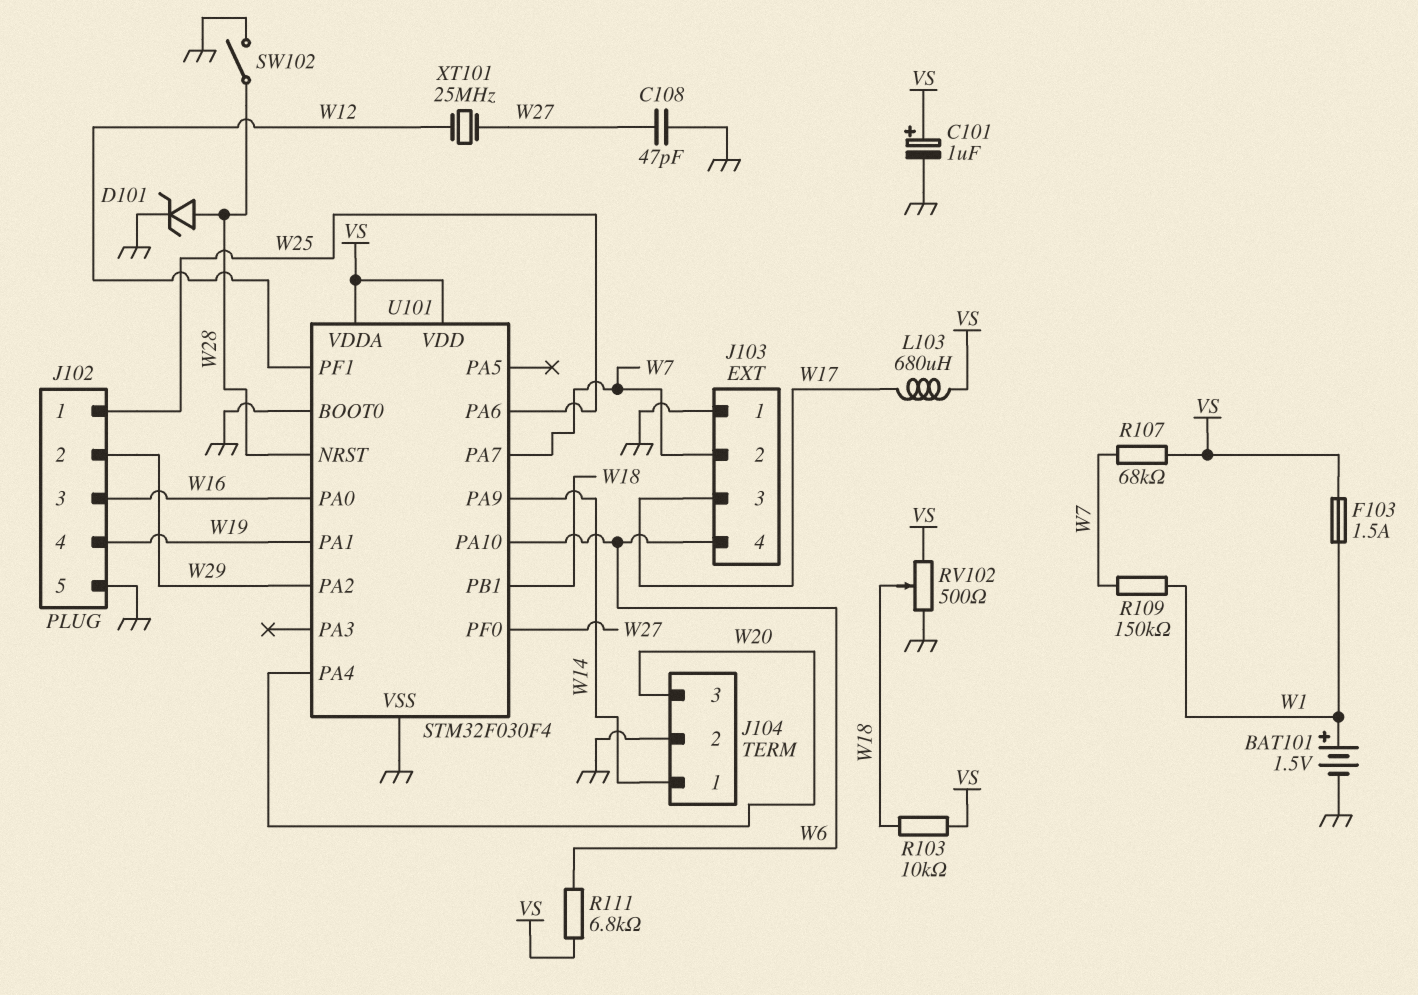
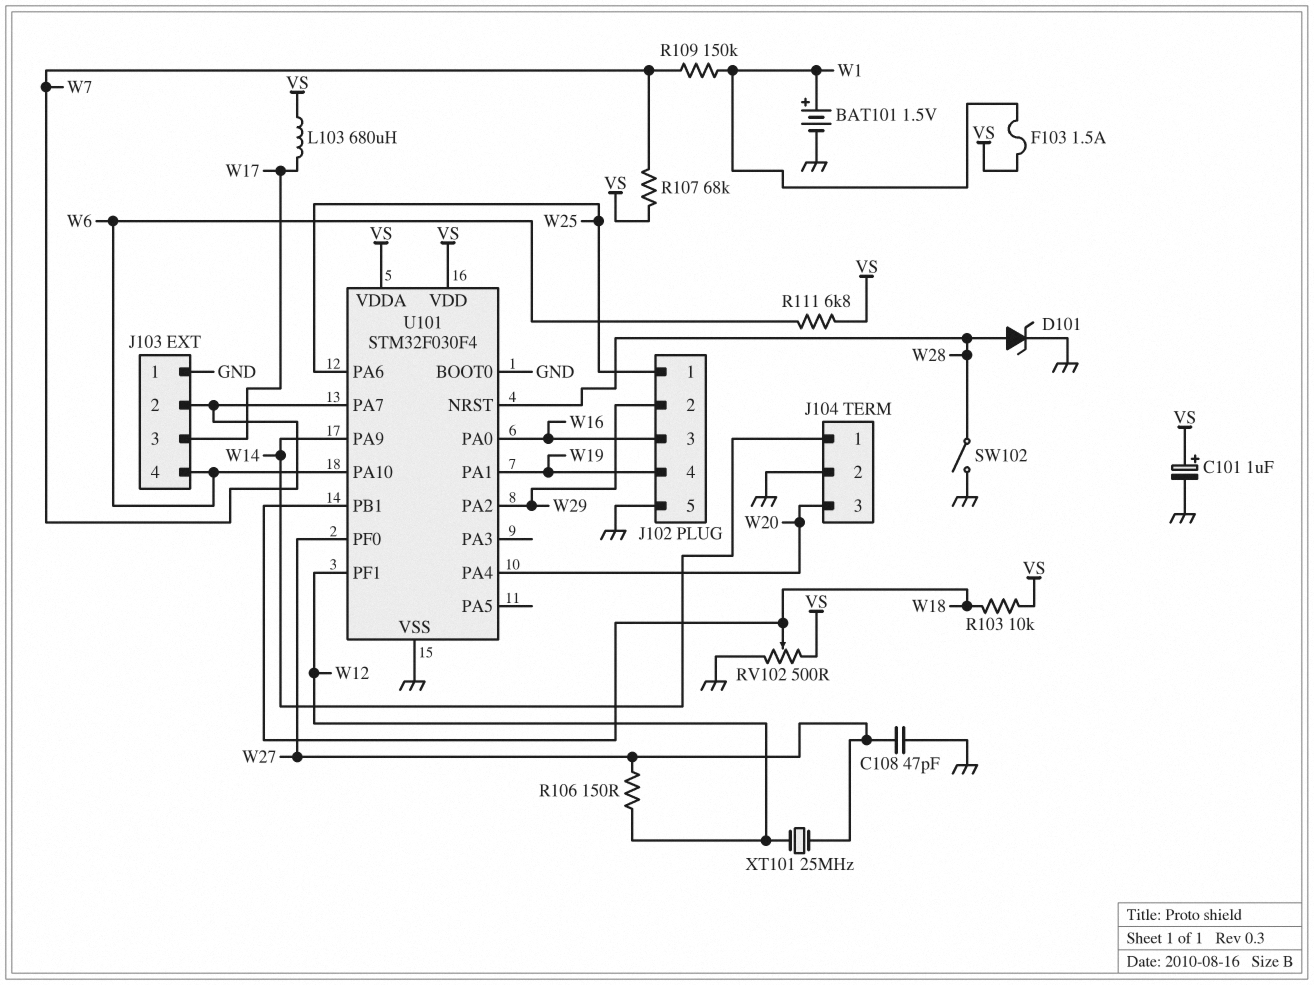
R106: none -> 150 (W12, W27)

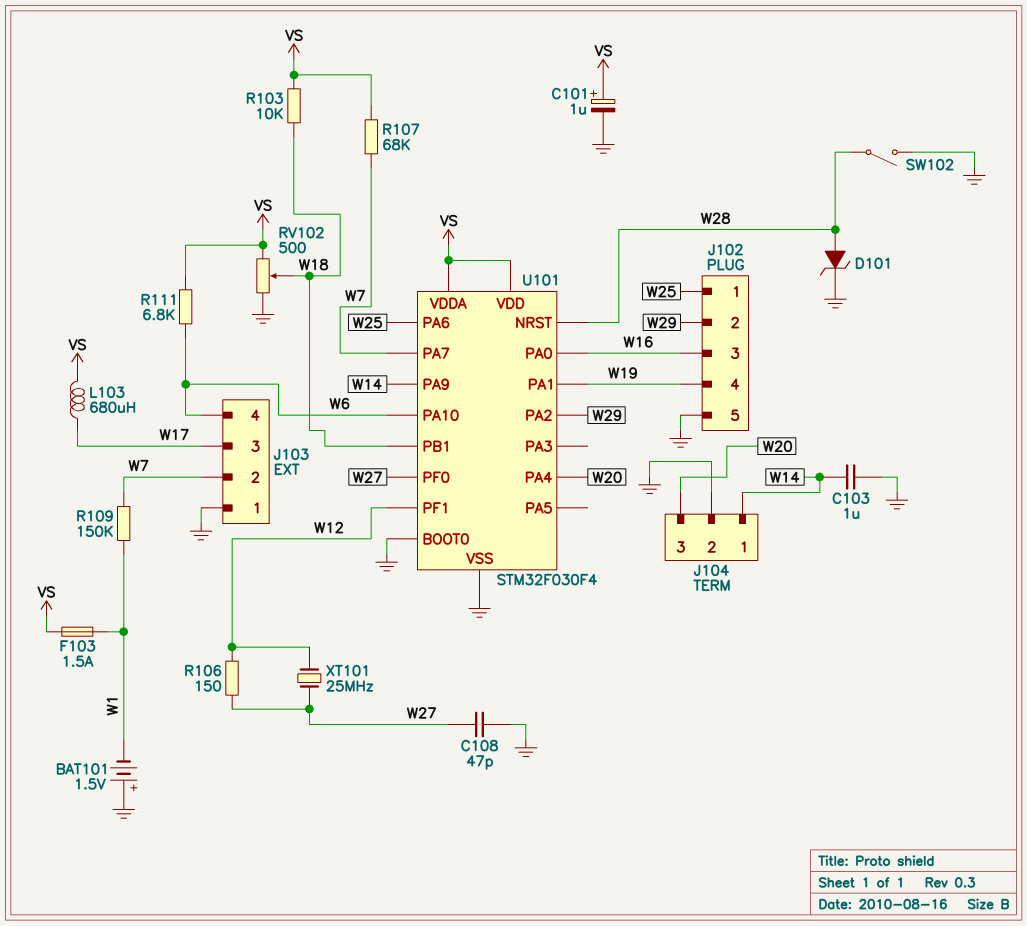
BAT101: 1.5V (plus W1, minus GND) -> 1.5V (plus GND, minus W1)
C103: none -> 1uF (GND, W14)

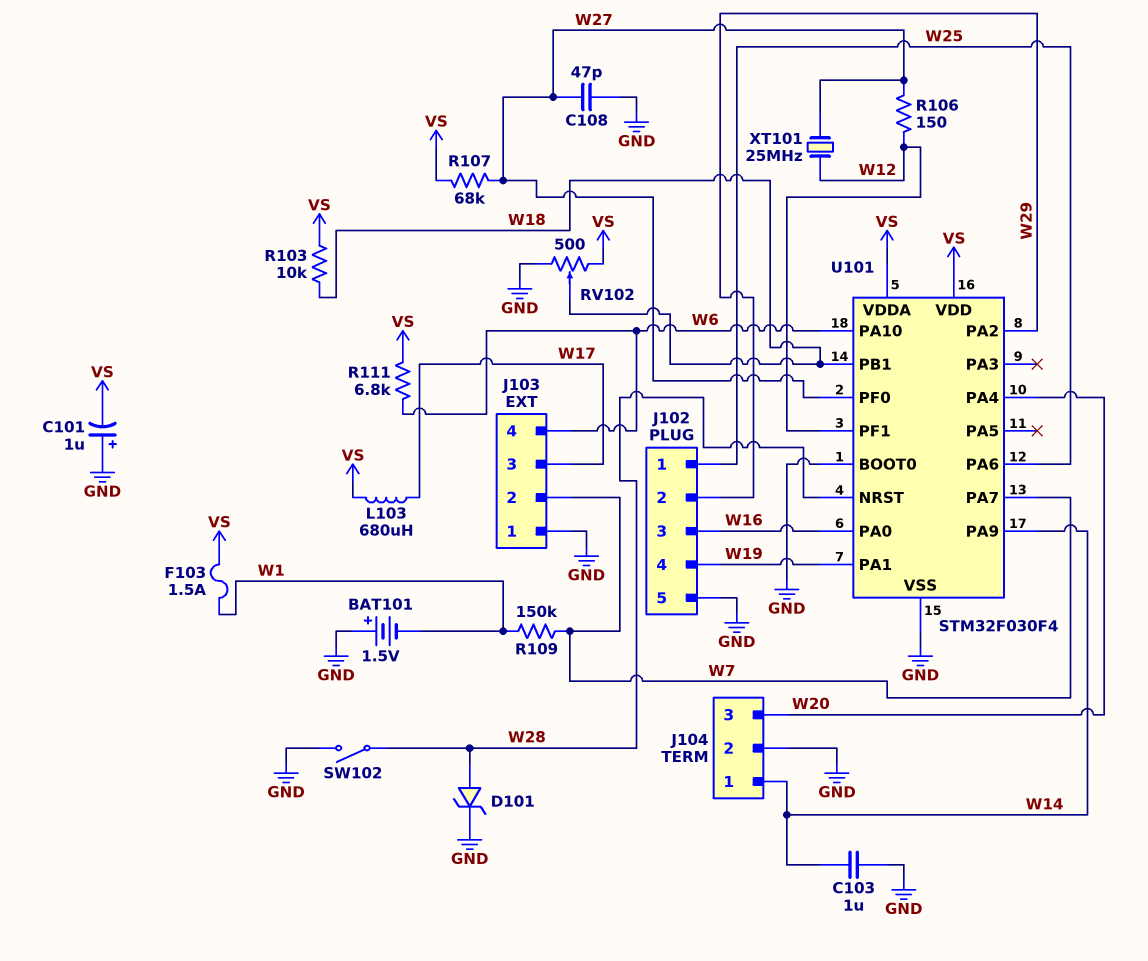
C101: 1uF (plus VS, minus GND) -> 1uF (plus GND, minus VS)
R107: 68k (VS, W7) -> 68k (VS, W27)

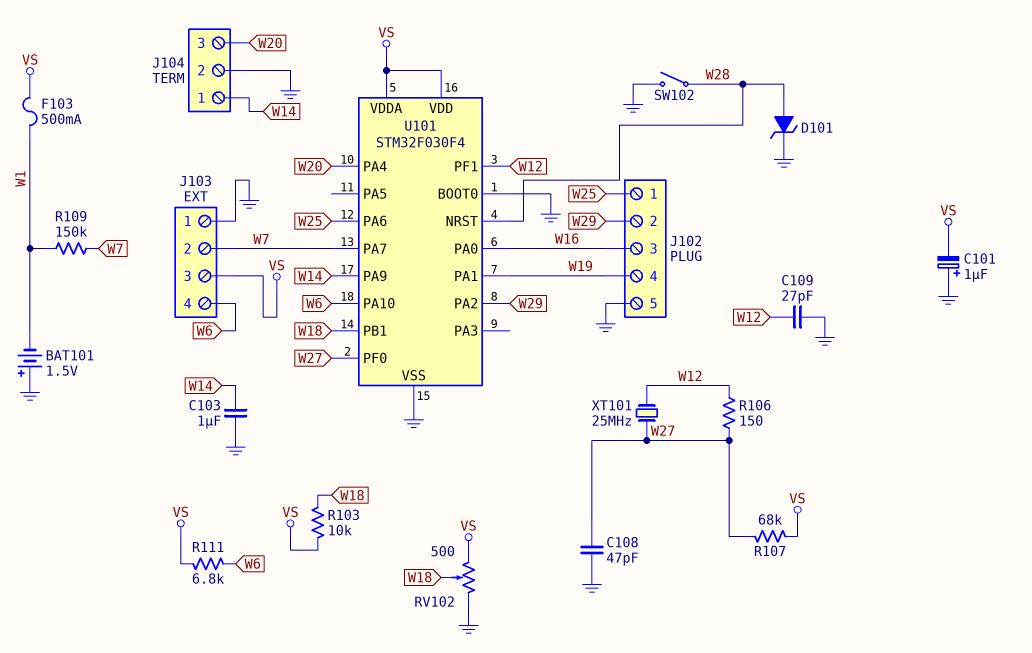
C109: none -> 27pF (GND, W12)
F103: 1.5A (VS, W1) -> 500mA (VS, W1)
J103 pin 3: W17 -> VS
L103: 680uH (VS, W17) -> none

